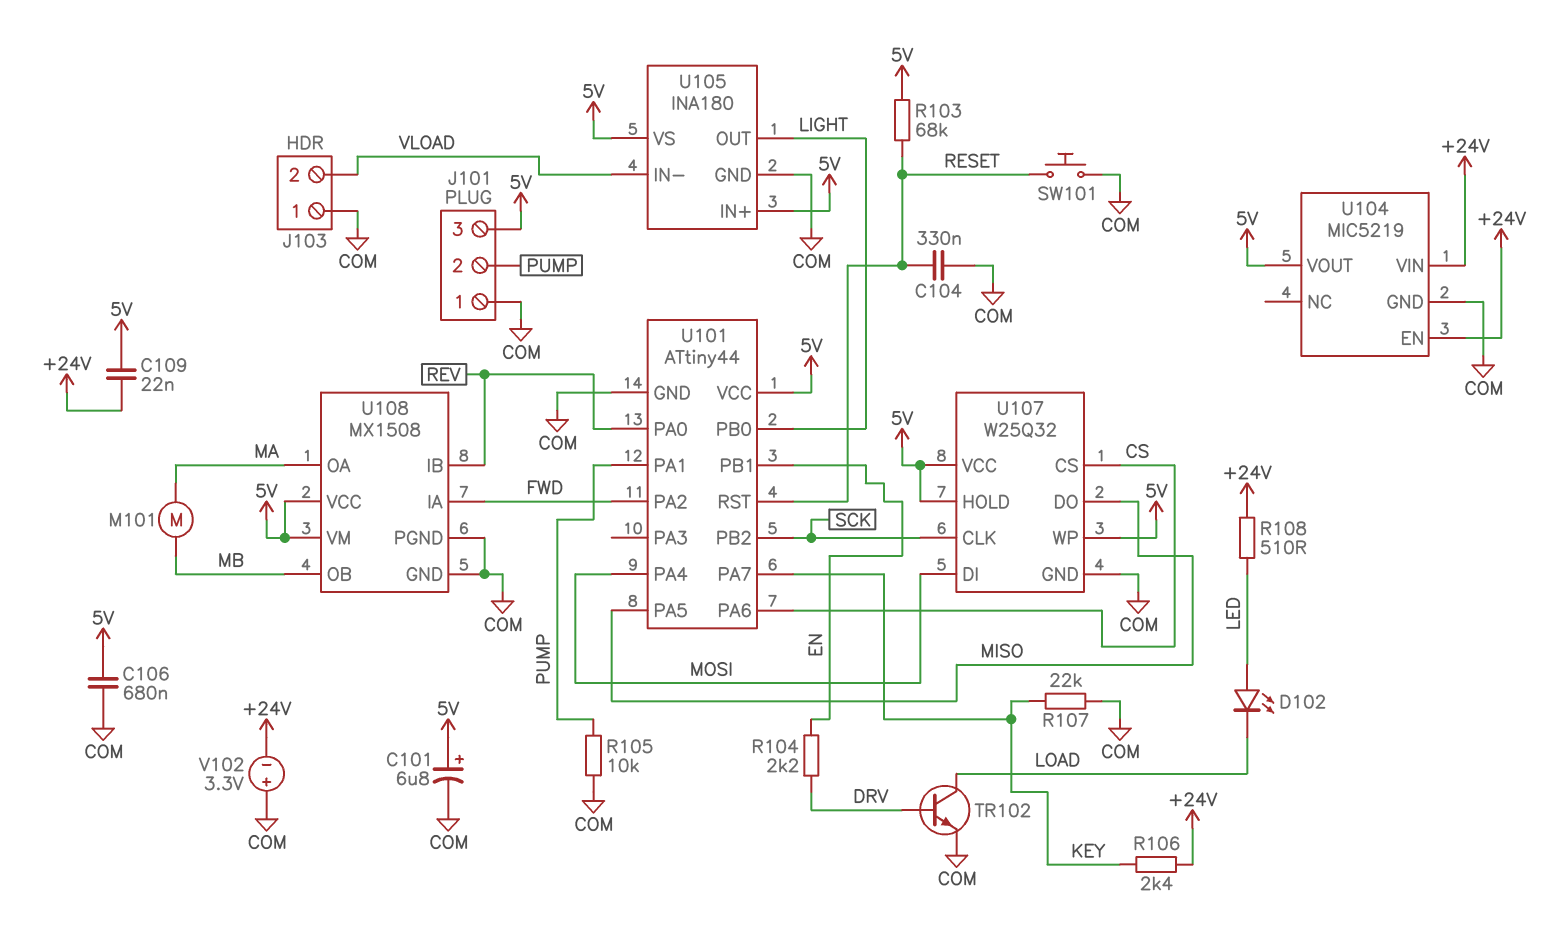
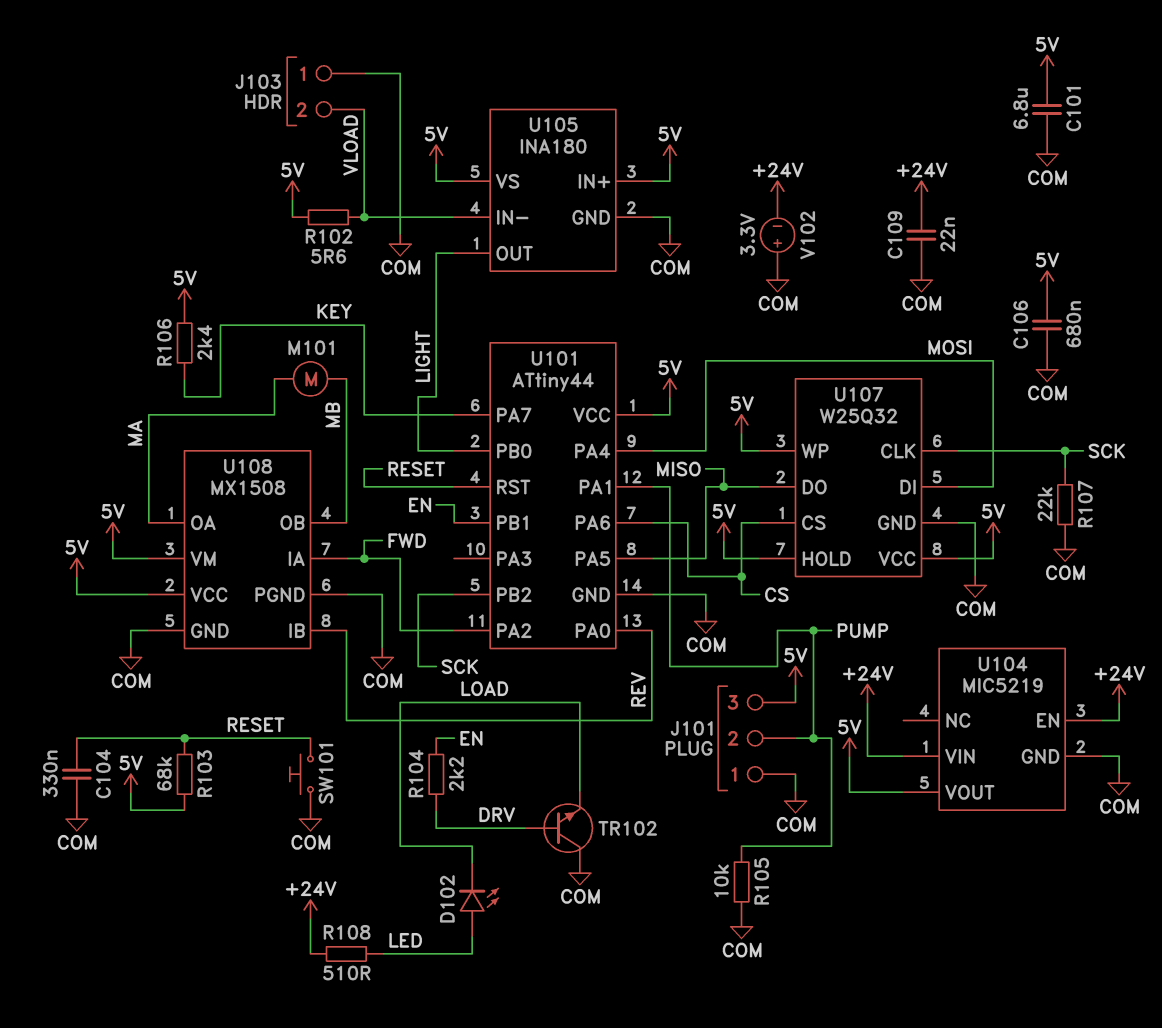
C101: 6.8uF (plus 5V, minus COM) -> 6.8uF (5V, COM)
C109: 22nF (+24V, 5V) -> 22nF (+24V, COM)
R102: none -> 5.6 (5V, VLOAD)
R106: 2.4k (+24V, KEY) -> 2.4k (5V, KEY)
R107: 22k (COM, KEY) -> 22k (COM, SCK)
TR102: NPN (B DRV, C LOAD, E COM) -> NPN (B DRV, C COM, E LOAD)

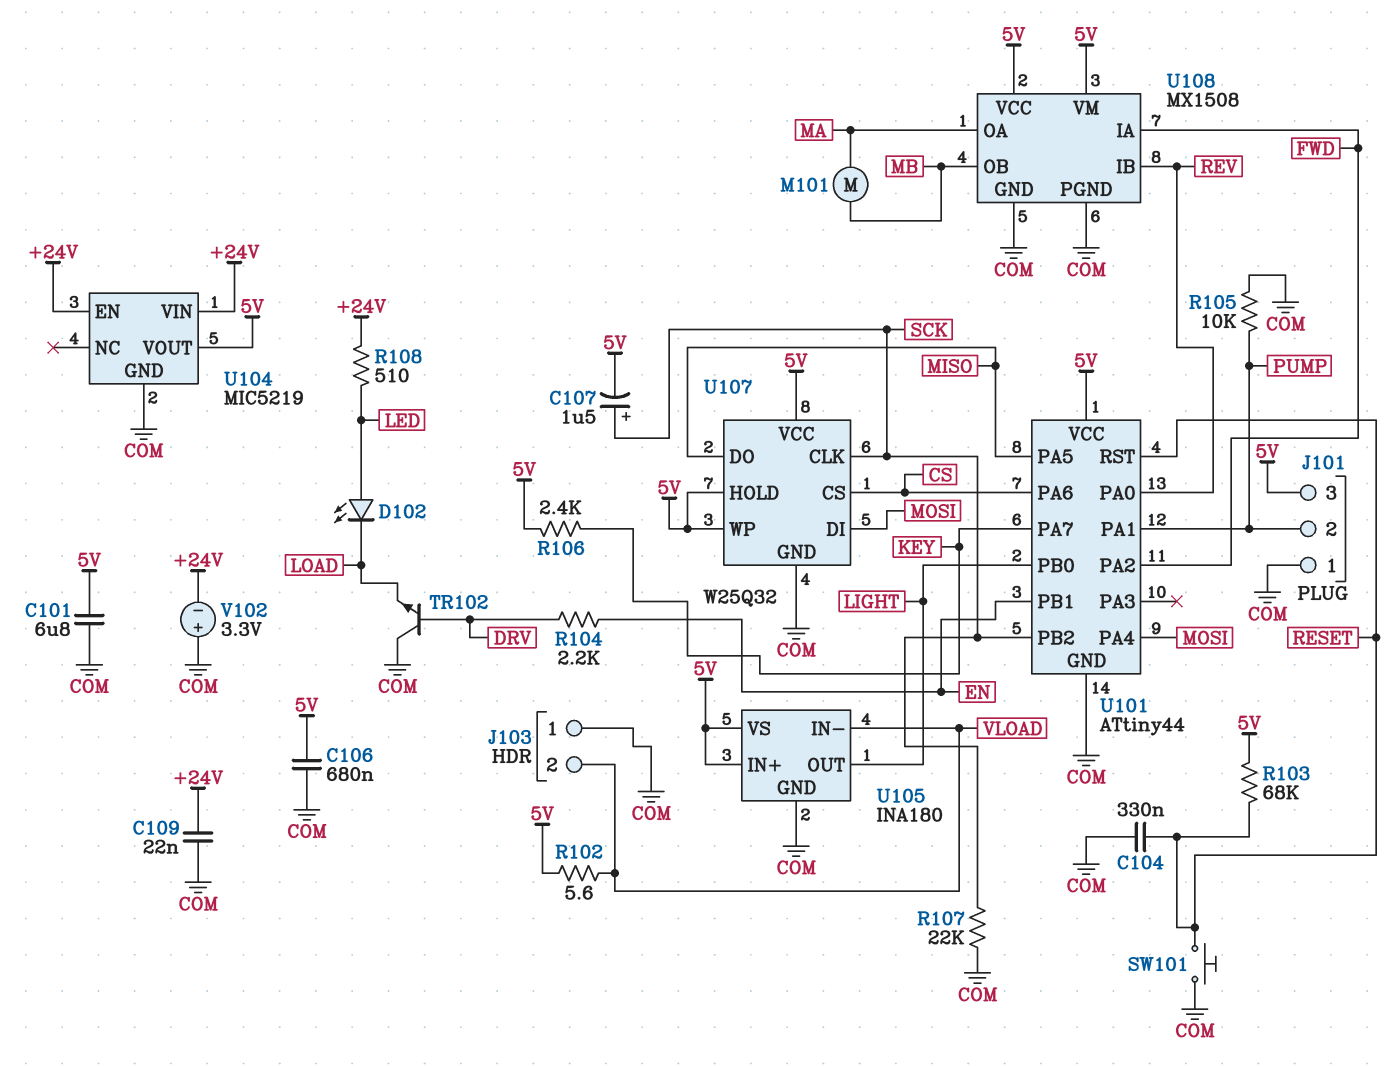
C107: none -> 1.5uF (plus SCK, minus 5V)

